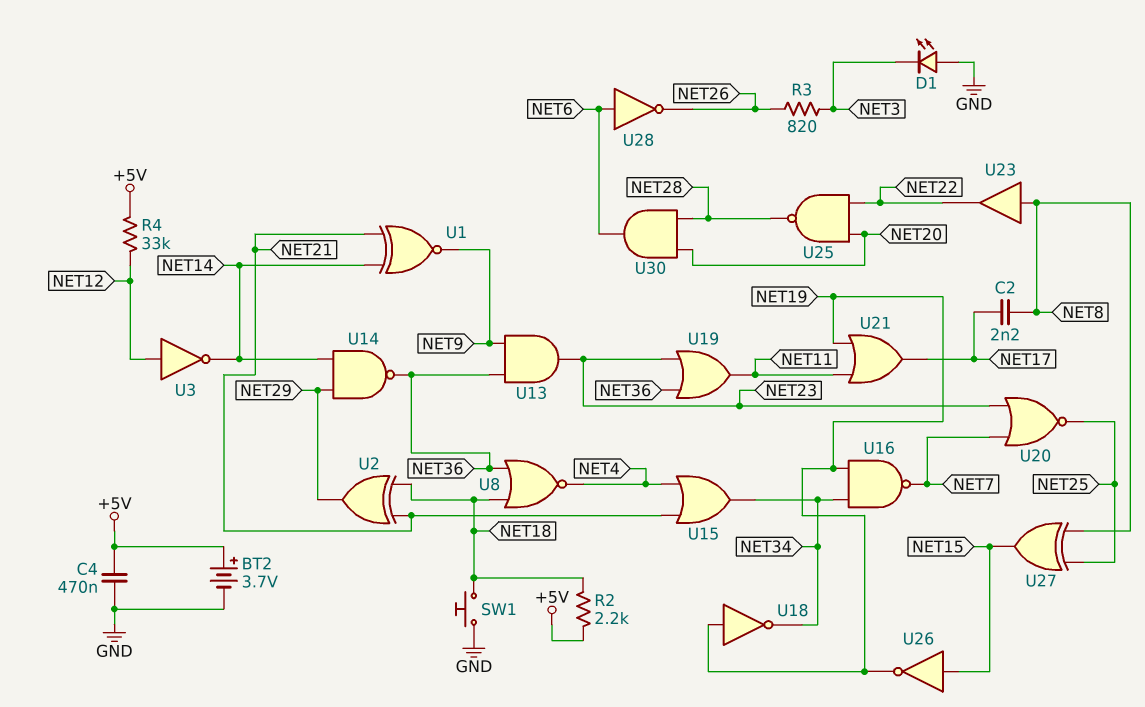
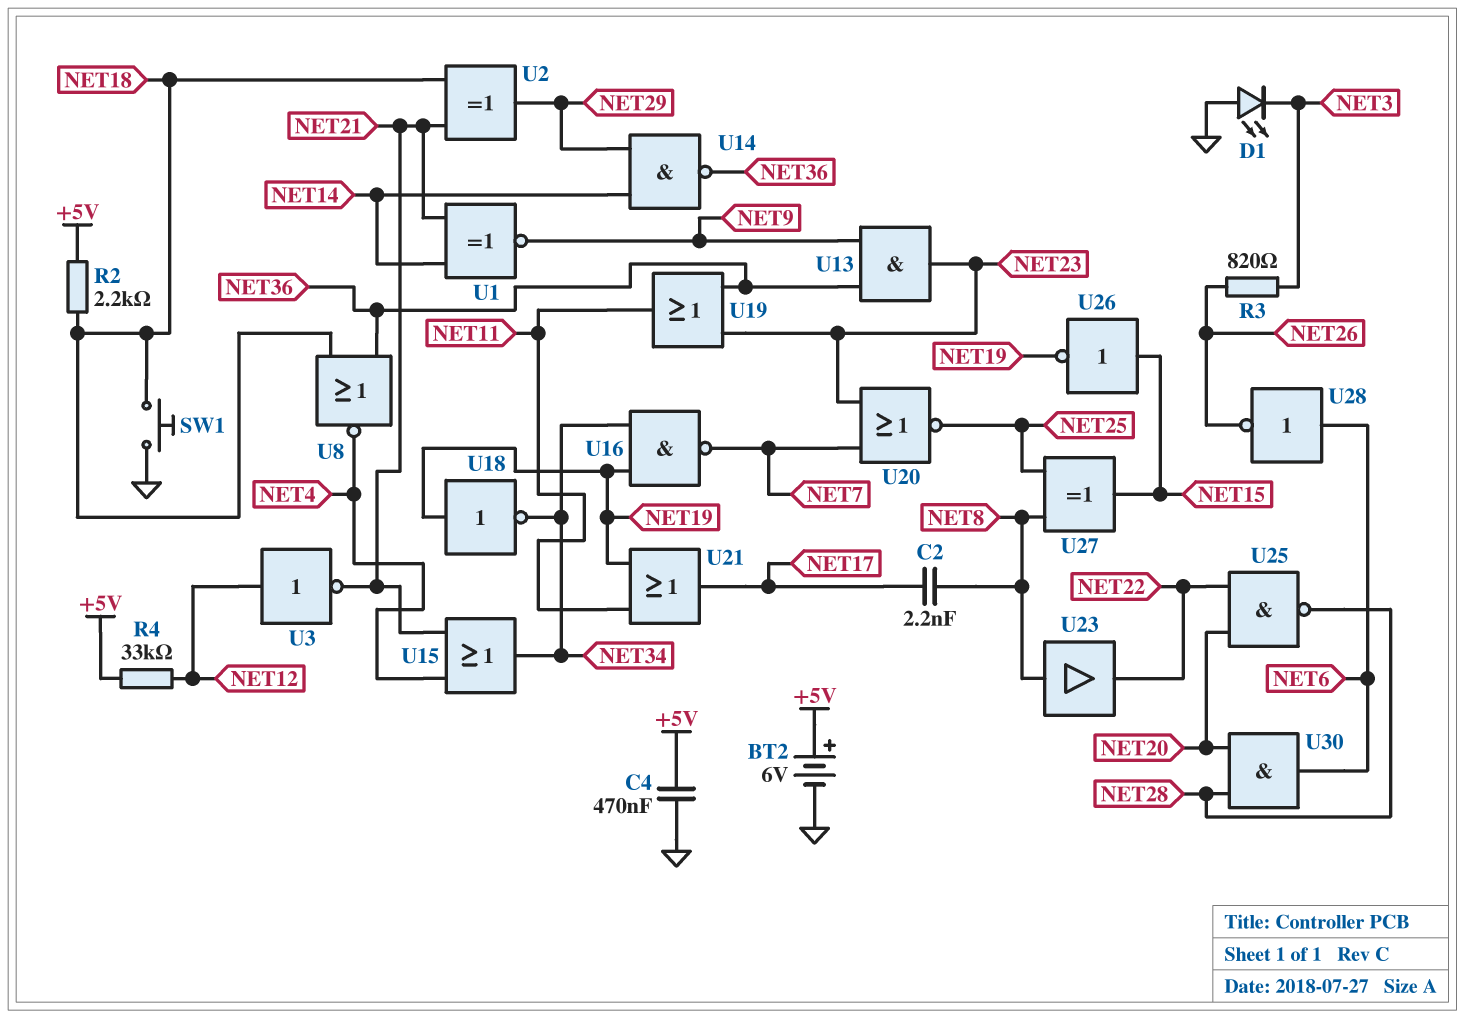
BT2: 3.7V (plus +5V, minus GND) -> 6V (plus +5V, minus GND)
U3: NOT (in NET12, out NET14) -> NOT (in NET12, out NET21)

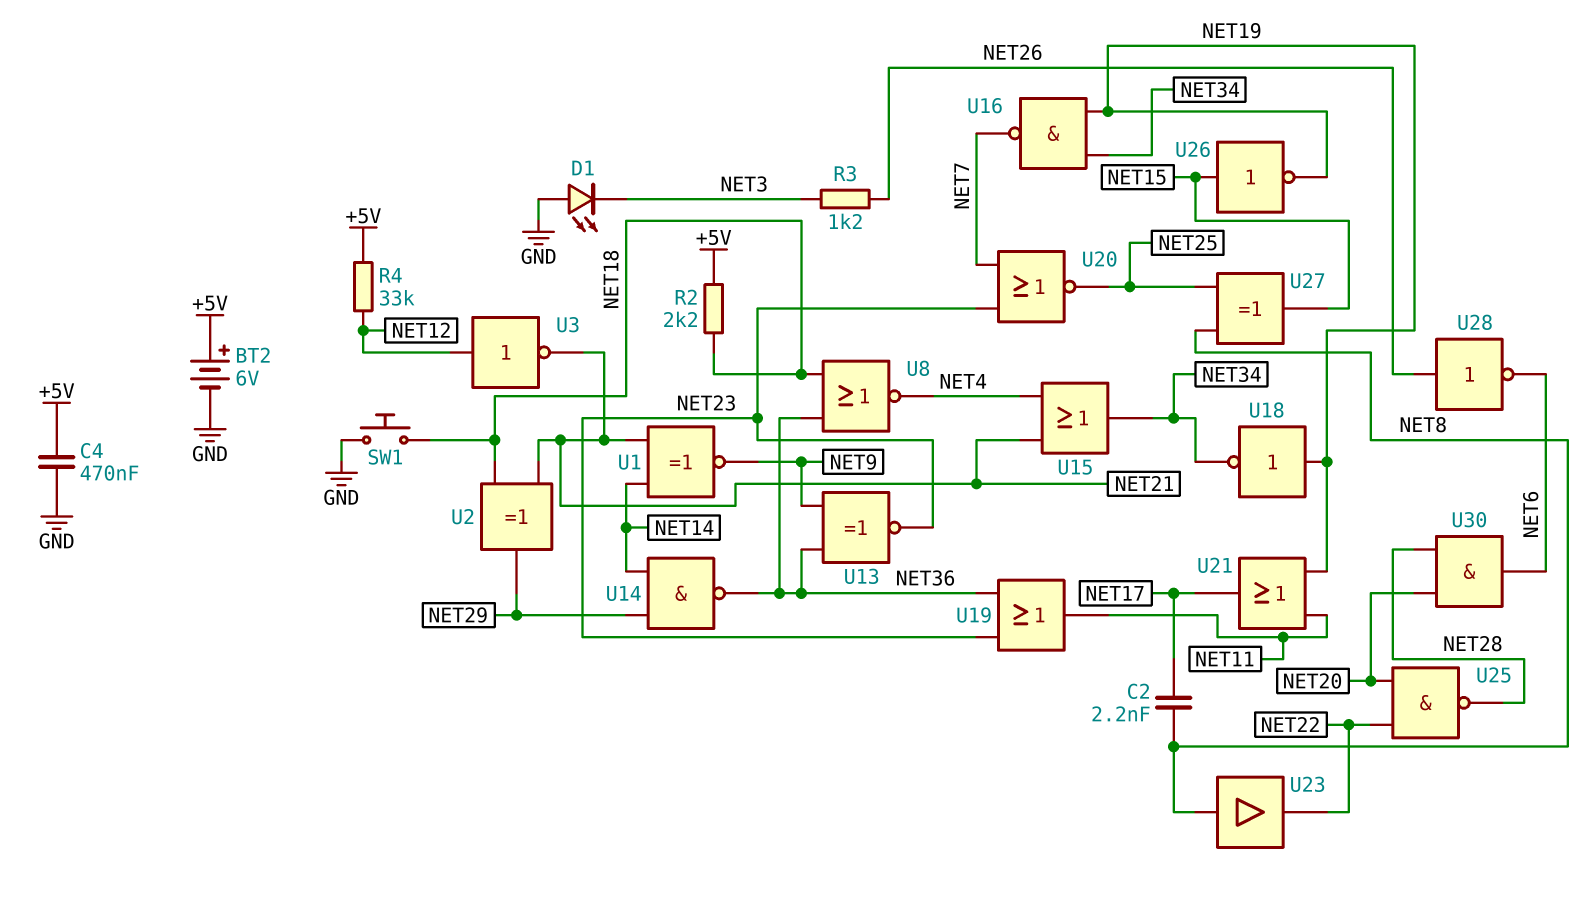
R3: 820 (NET3, NET26) -> 1.2k (NET3, NET26)
U13: AND (in NET9, in NET36, out NET23) -> XNOR (in NET9, in NET36, out NET23)
U28: NOT (in NET6, out NET26) -> NOT (in NET26, out NET6)

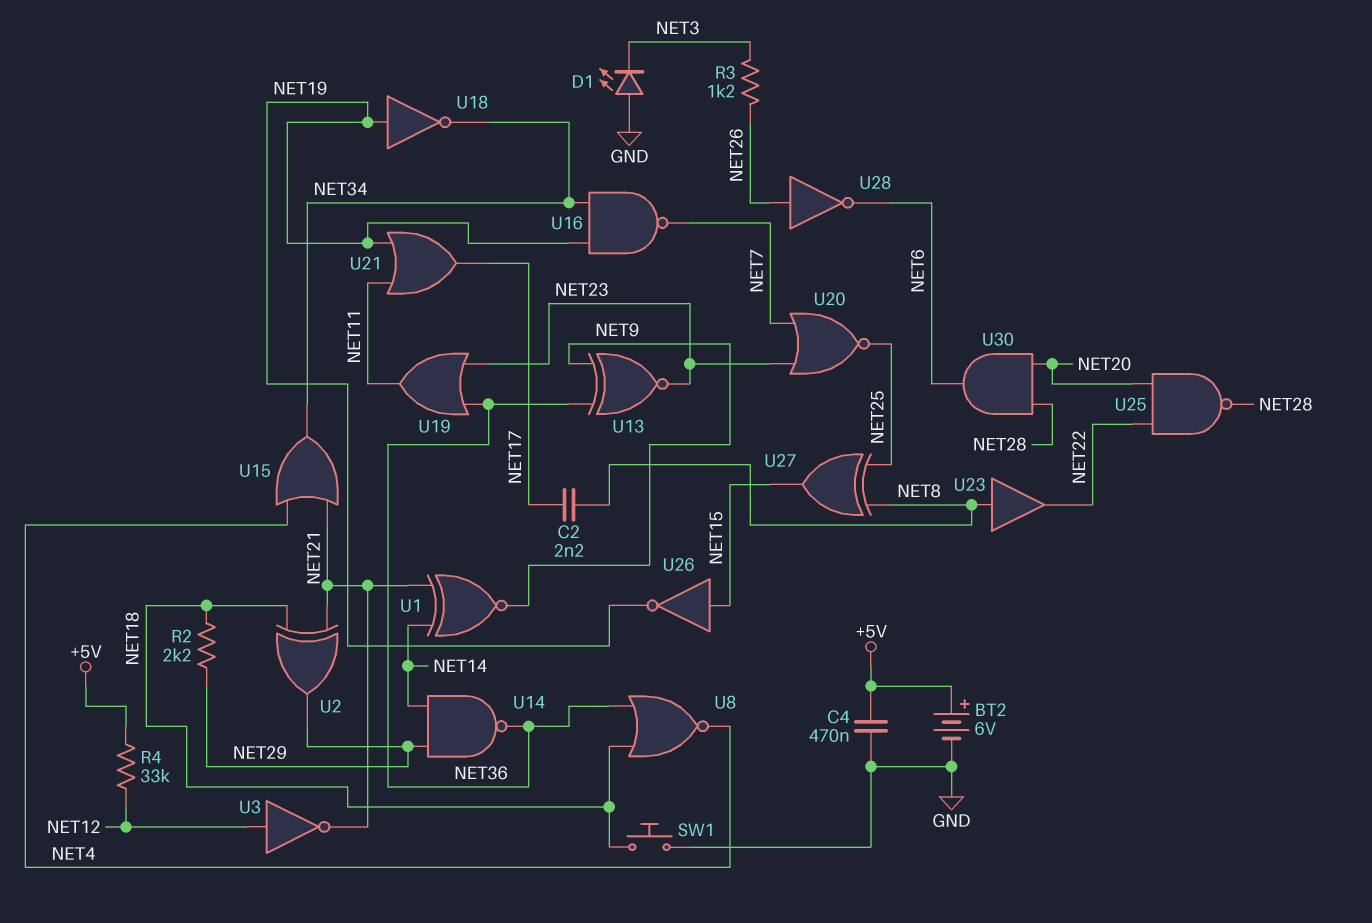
R2: 2.2k (+5V, NET18) -> 2.2k (NET18, NET29)

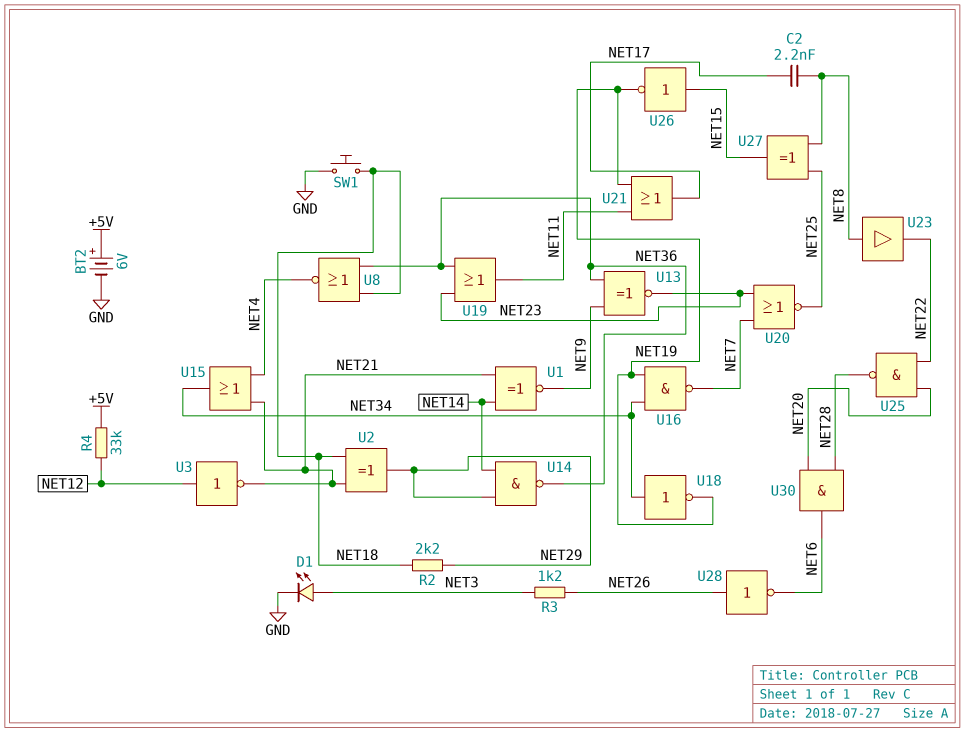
C4: 470nF (+5V, GND) -> none
D1: LED (A GND, K NET3) -> LED (A NET3, K GND)
U18: NOT (in NET19, out NET34) -> NOT (in NET34, out NET19)

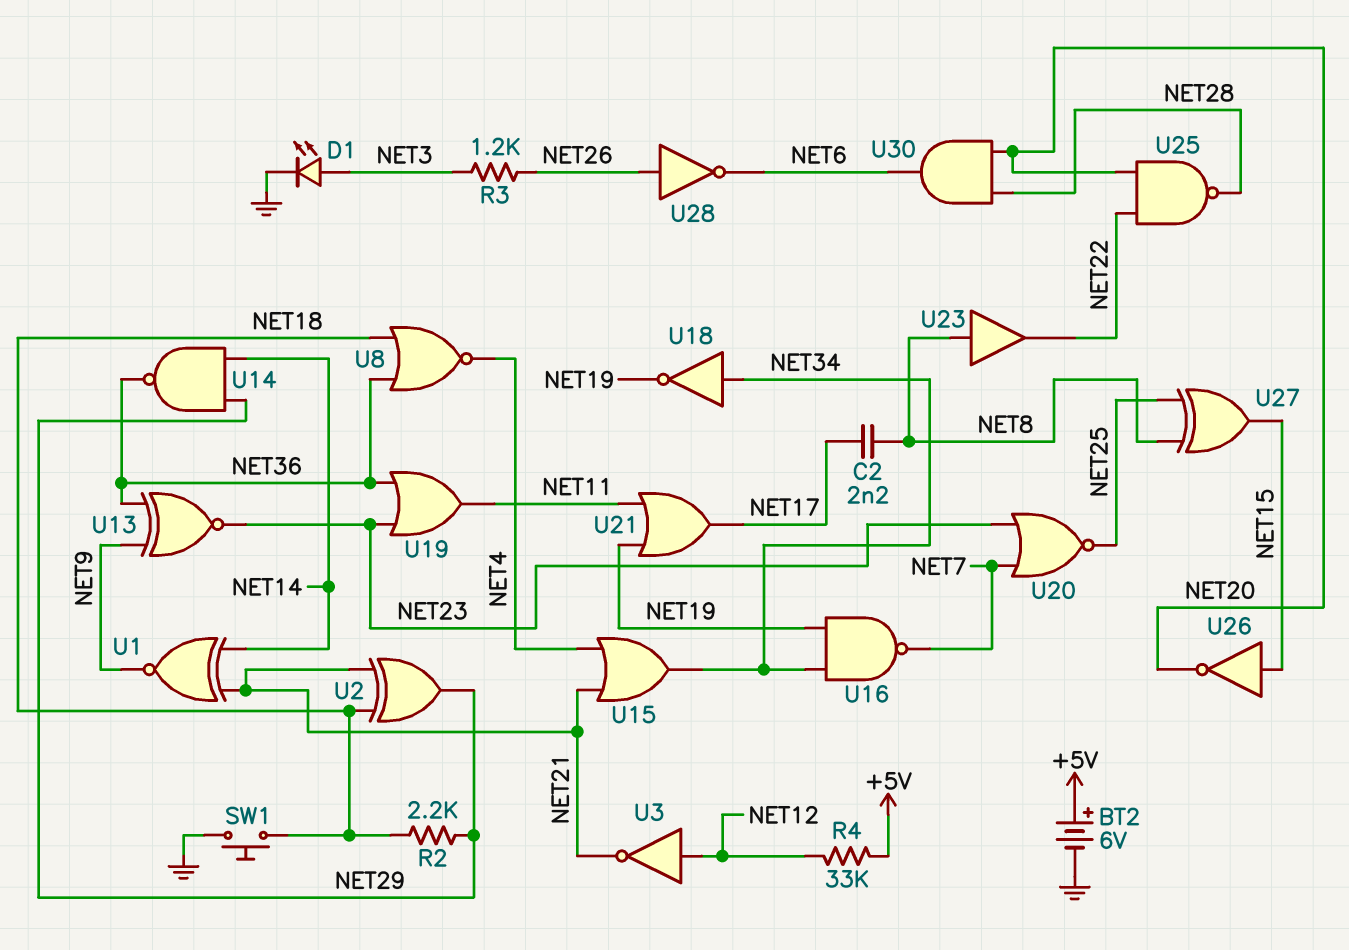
U26: NOT (in NET15, out NET19) -> NOT (in NET15, out NET20)

